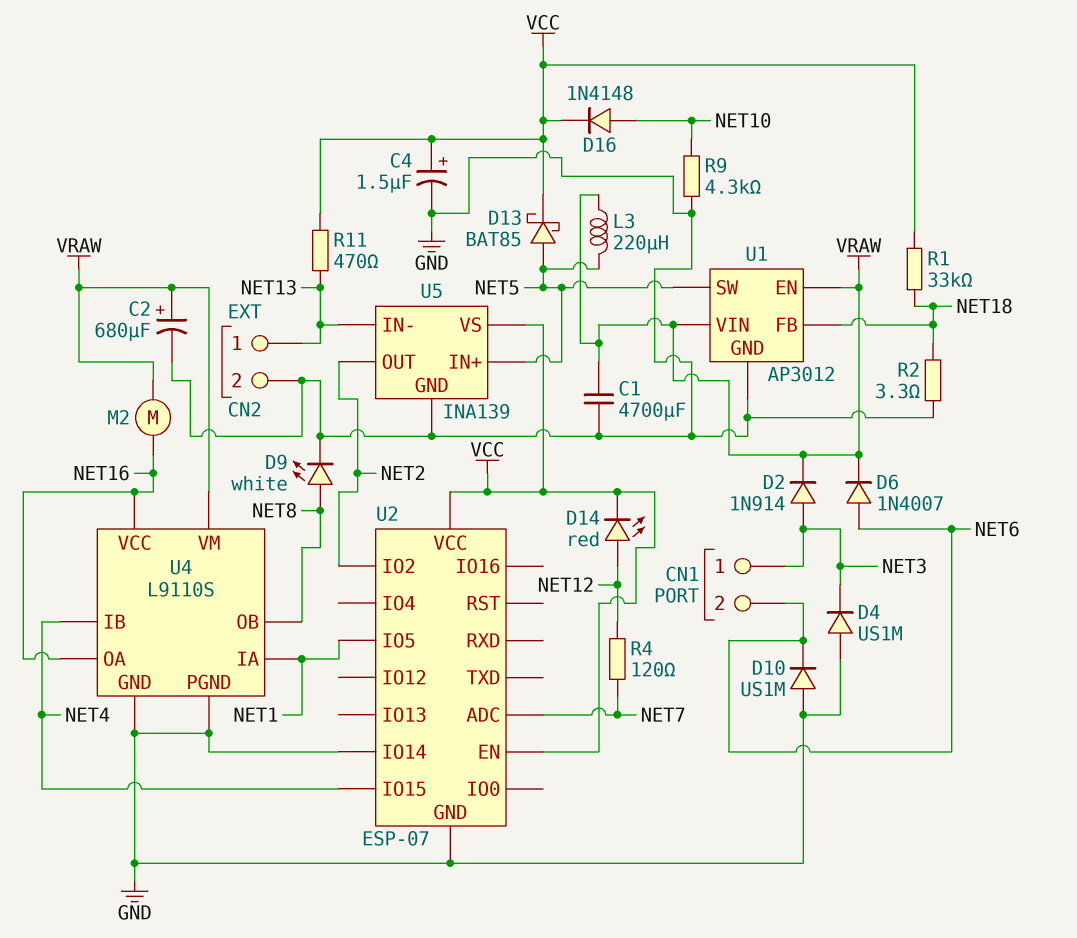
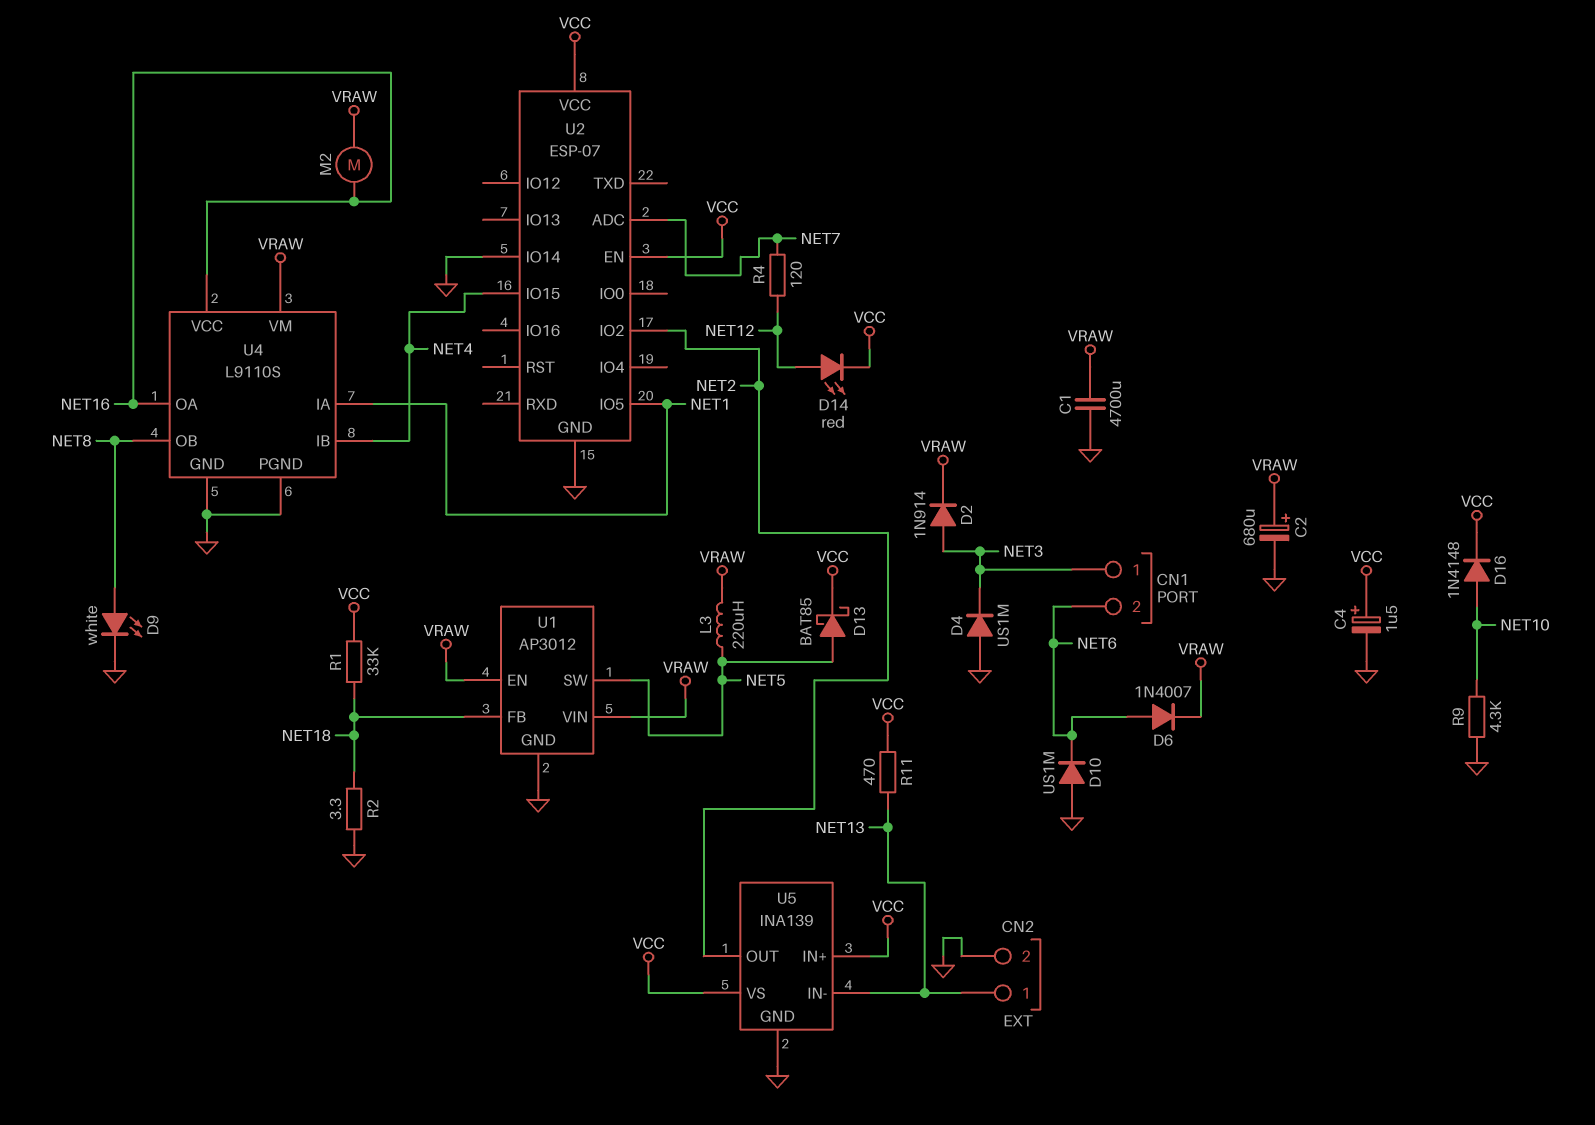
U5 pin IN+: NET5 -> VCC

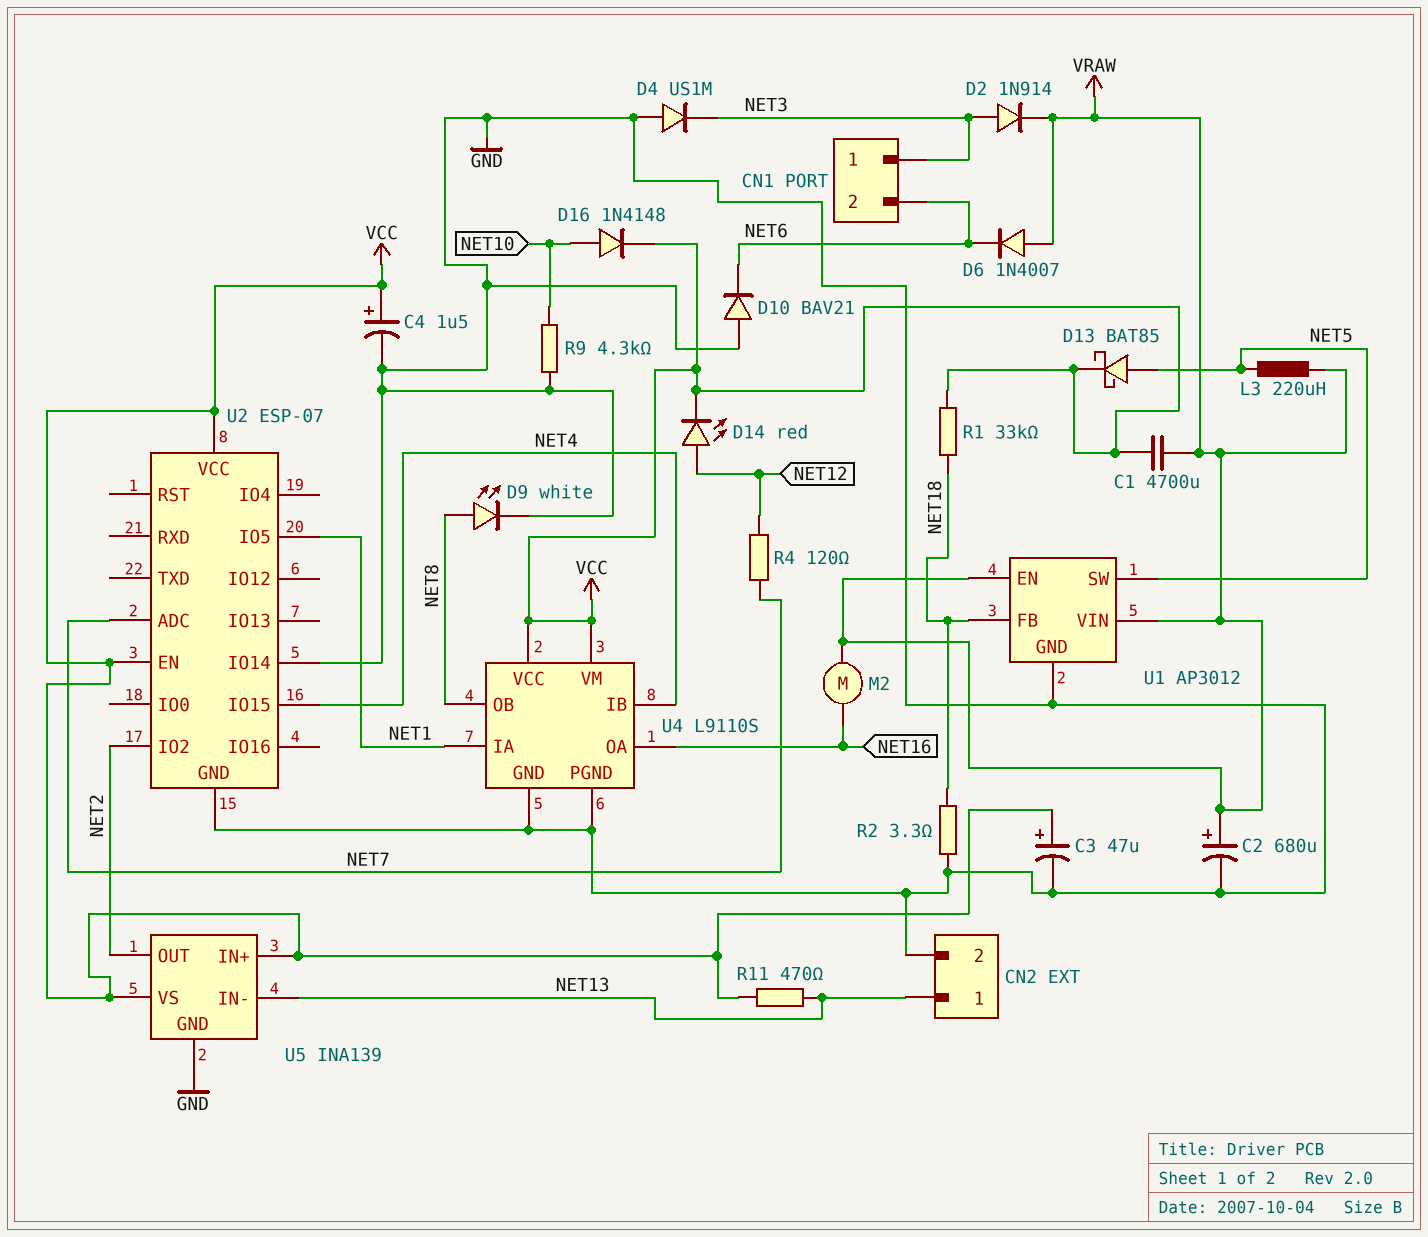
C1: 4700uF (GND, VRAW) -> 4700uF (VCC, VRAW)
C3: none -> 47uF (plus VCC, minus GND)
D6: diode 1N4007 (A NET6, K VRAW) -> diode 1N4007 (A VRAW, K NET6)
D10: diode US1M (A GND, K NET6) -> diode BAV21 (A GND, K NET6)
U4 pin VCC: NET16 -> VCC
U4 pin VM: VRAW -> VCC

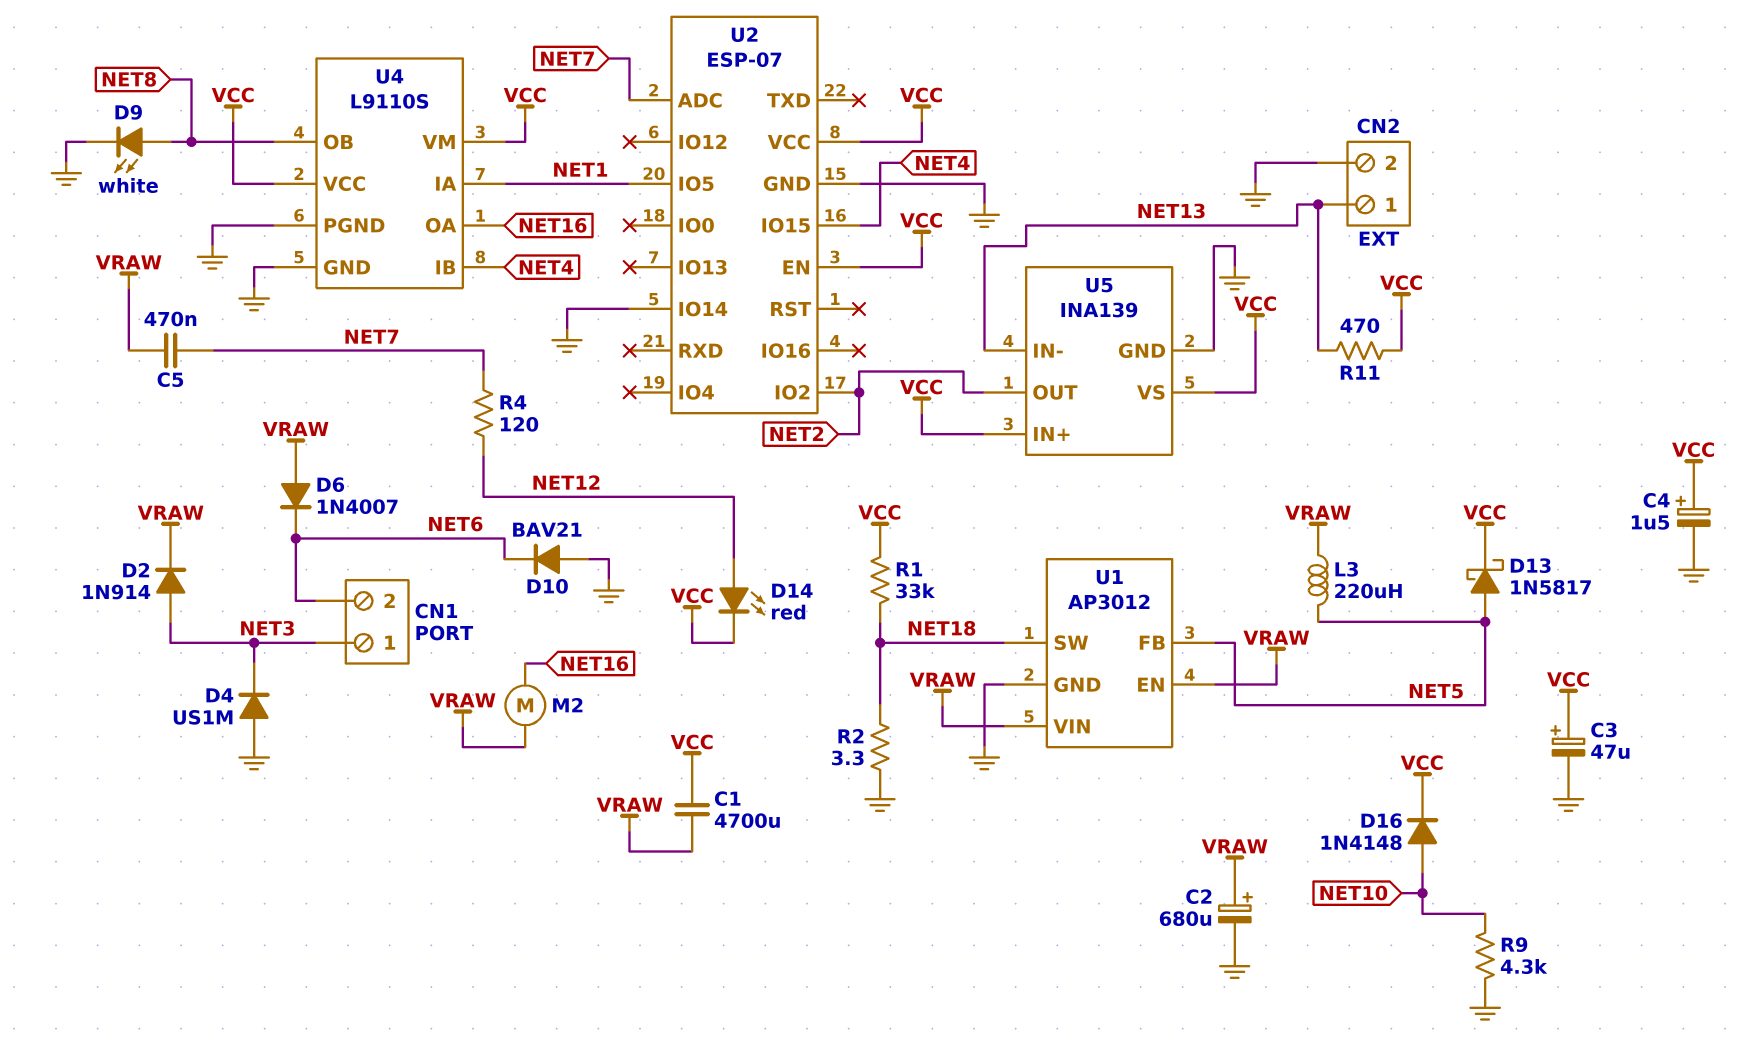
C5: none -> 470nF (NET7, VRAW)
D13: schottky BAT85 (A NET5, K VCC) -> schottky 1N5817 (A NET5, K VCC)
U1 pin FB: NET18 -> NET5
U1 pin SW: NET5 -> NET18

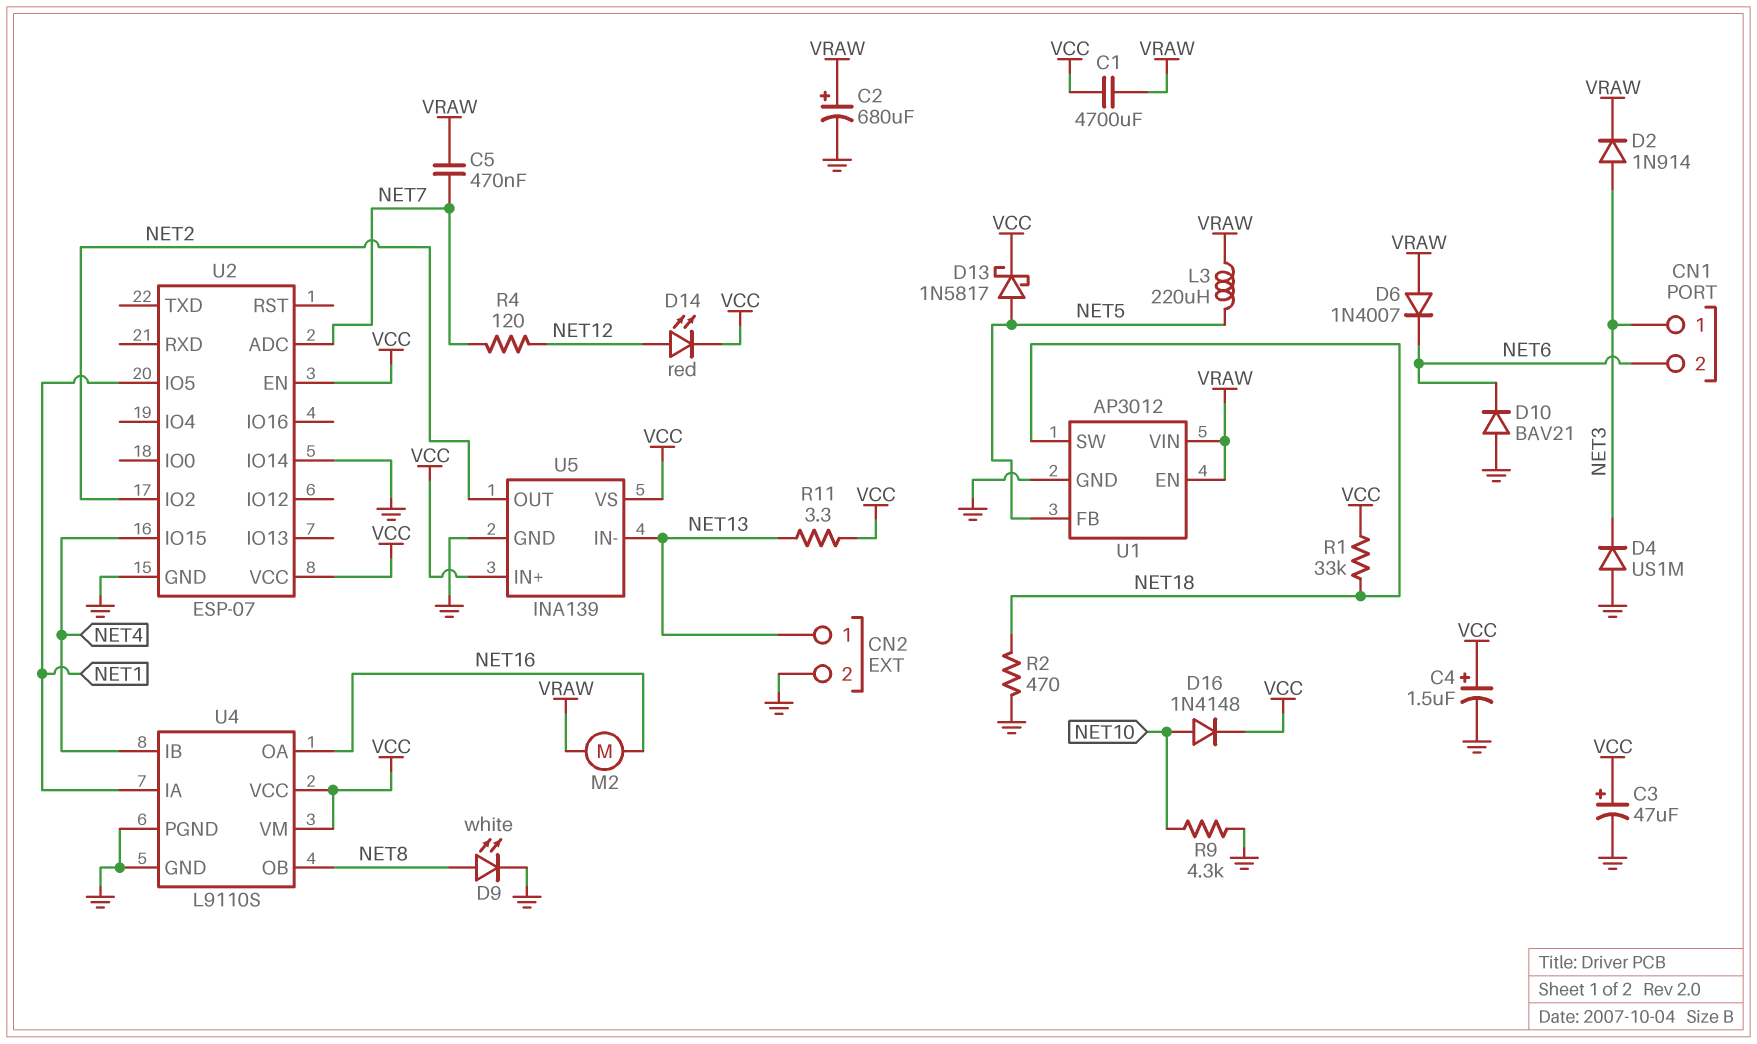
R2: 3.3 (GND, NET18) -> 470 (GND, NET18)
R11: 470 (NET13, VCC) -> 3.3 (NET13, VCC)

